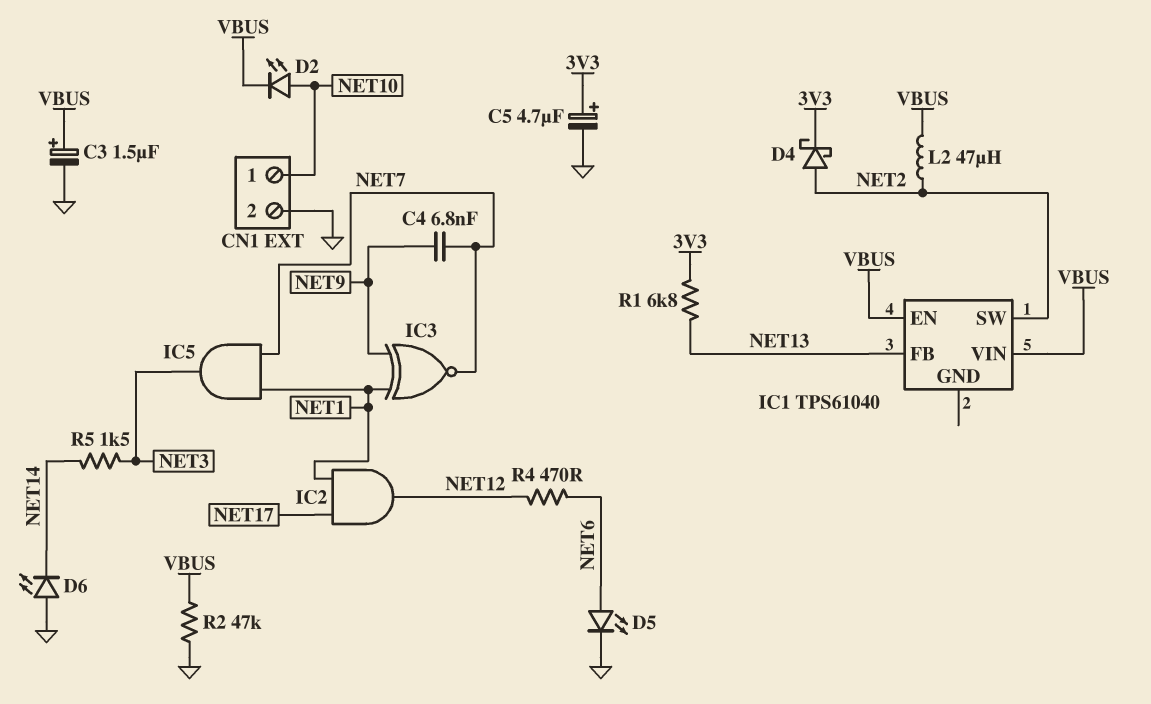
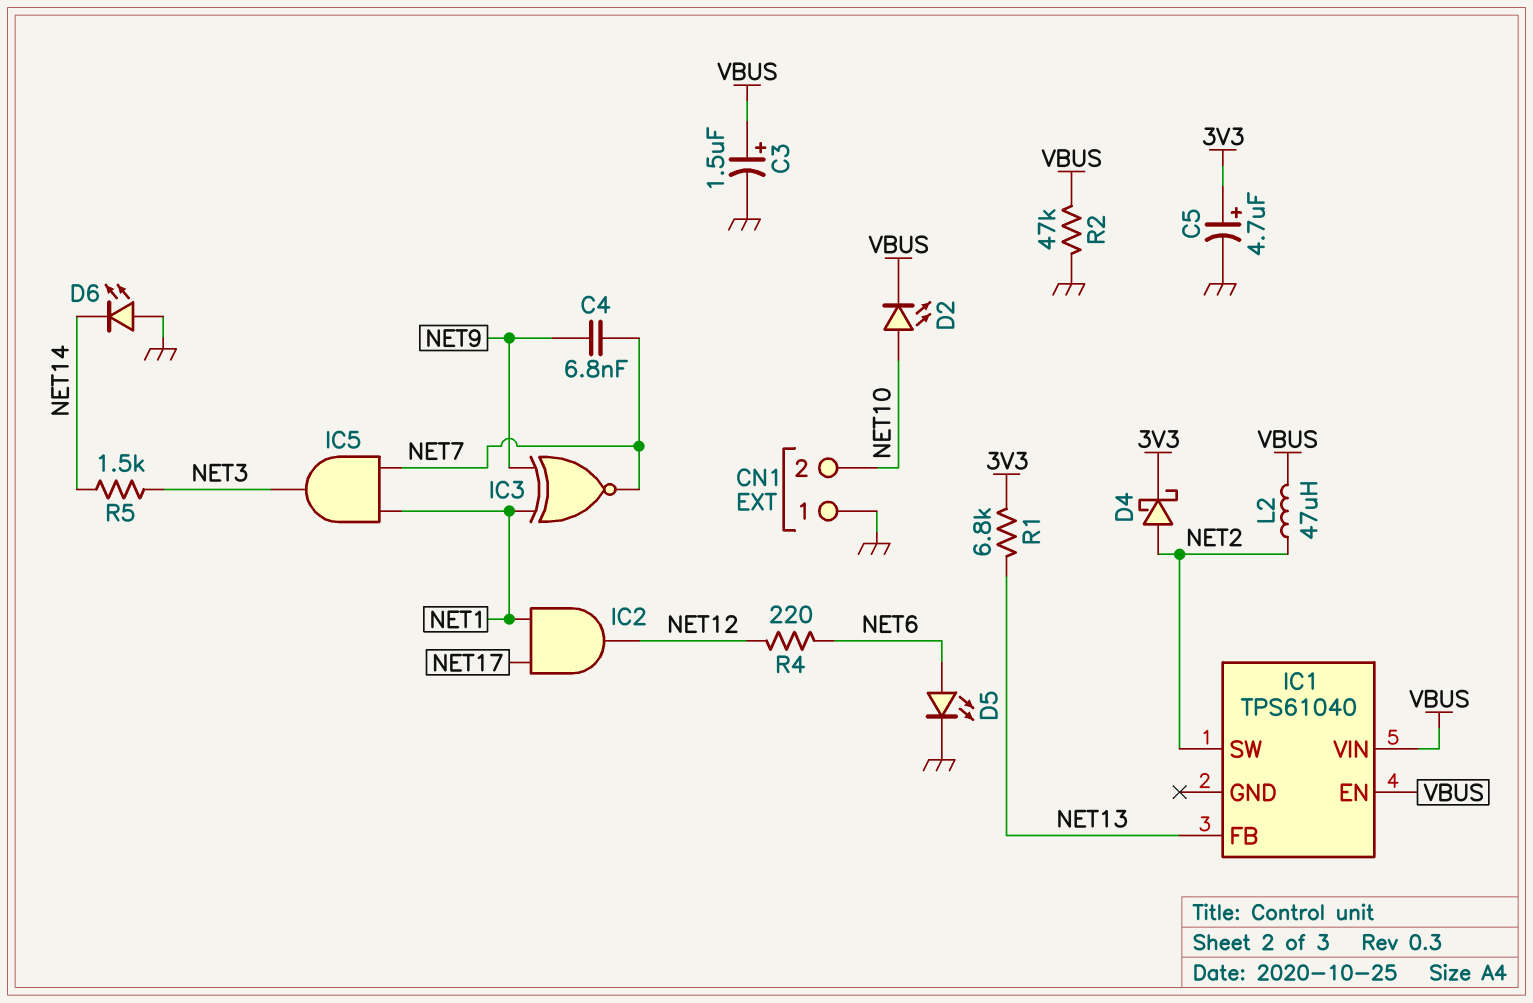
CN1 pin 1: NET10 -> GND
CN1 pin 2: GND -> NET10
R4: 470 (NET6, NET12) -> 220 (NET6, NET12)

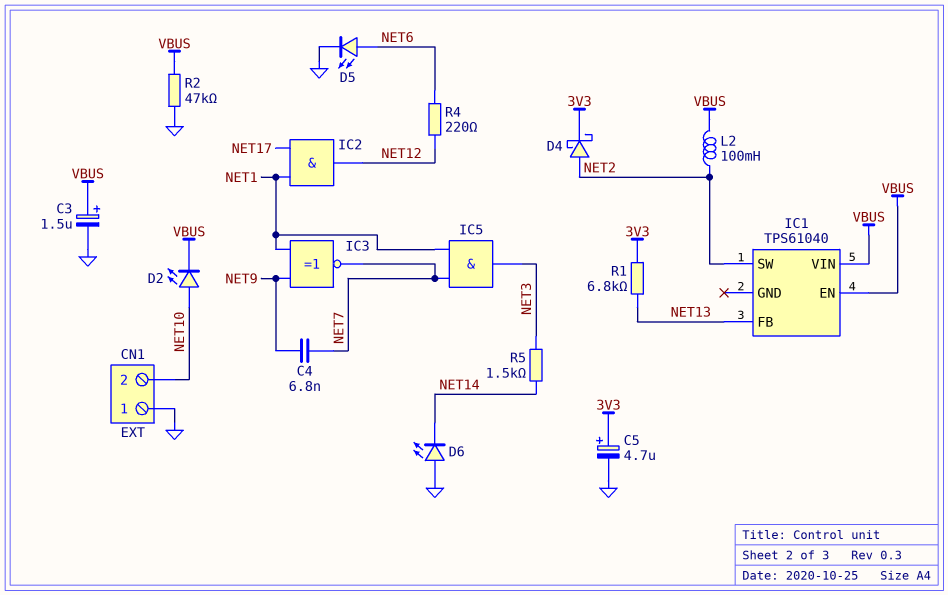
L2: 47uH (NET2, VBUS) -> 100mH (NET2, VBUS)

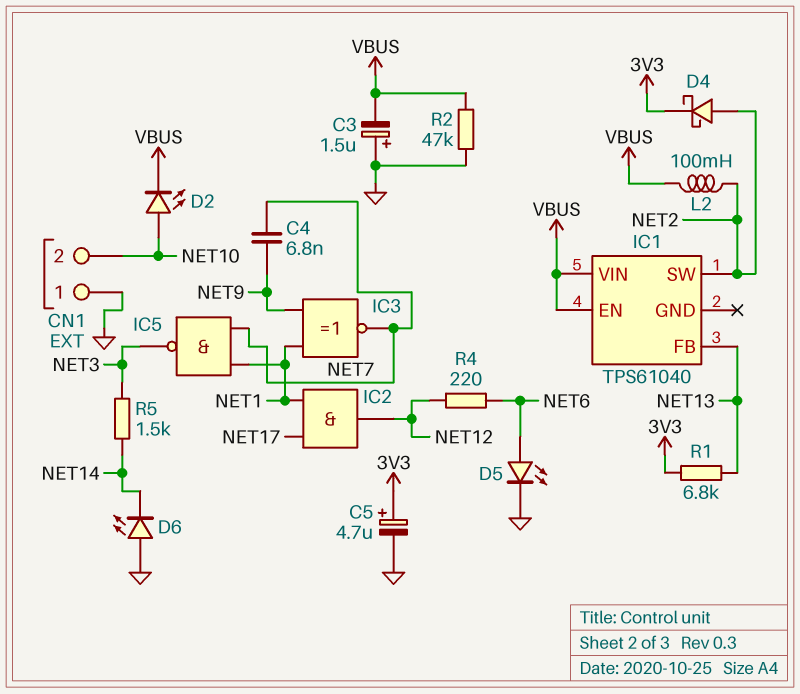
C3: 1.5uF (plus VBUS, minus GND) -> 1.5uF (plus GND, minus VBUS)
IC5: AND (in NET1, in NET7, out NET3) -> NAND (in NET1, in NET7, out NET3)

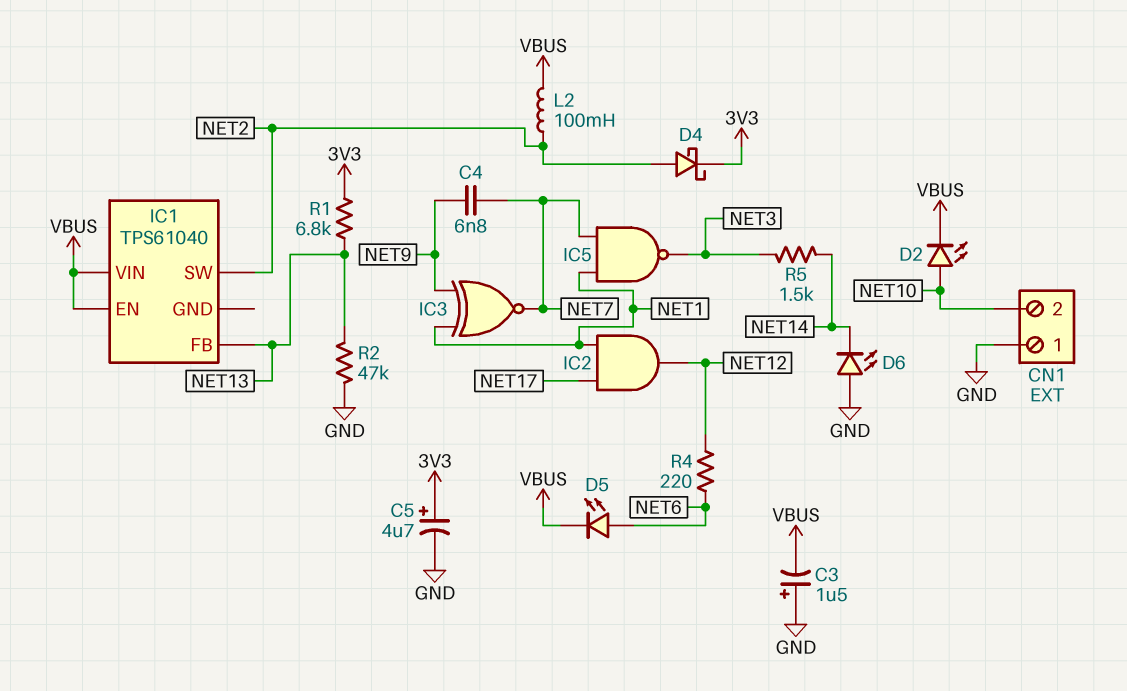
D5: LED (A NET6, K GND) -> LED (A NET6, K VBUS)
R2: 47k (GND, VBUS) -> 47k (GND, NET13)

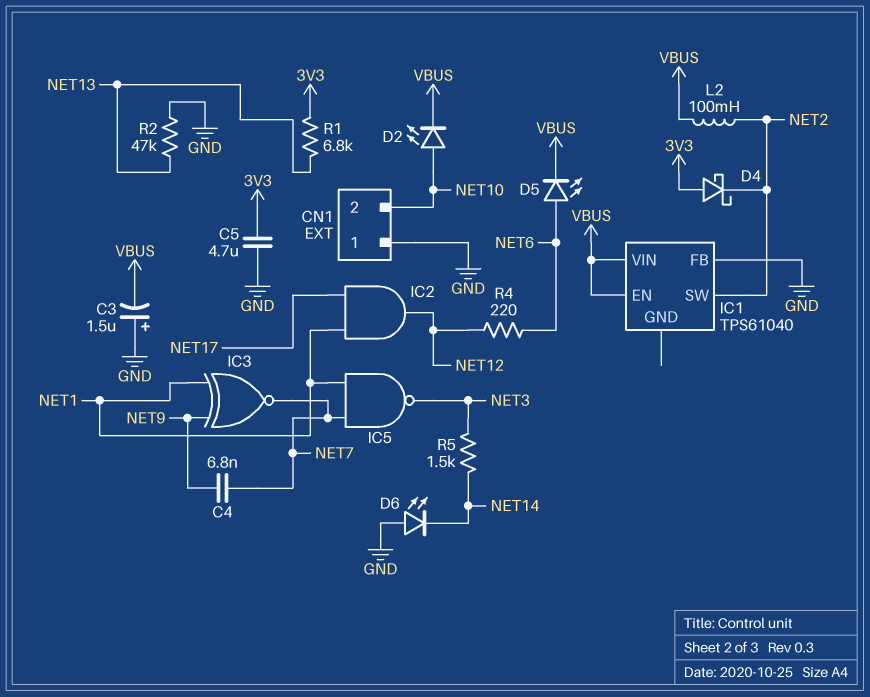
C5: 4.7uF (plus 3V3, minus GND) -> 4.7uF (3V3, GND)
D4: schottky (A NET2, K 3V3) -> schottky (A 3V3, K NET2)
IC1 pin FB: NET13 -> GND

